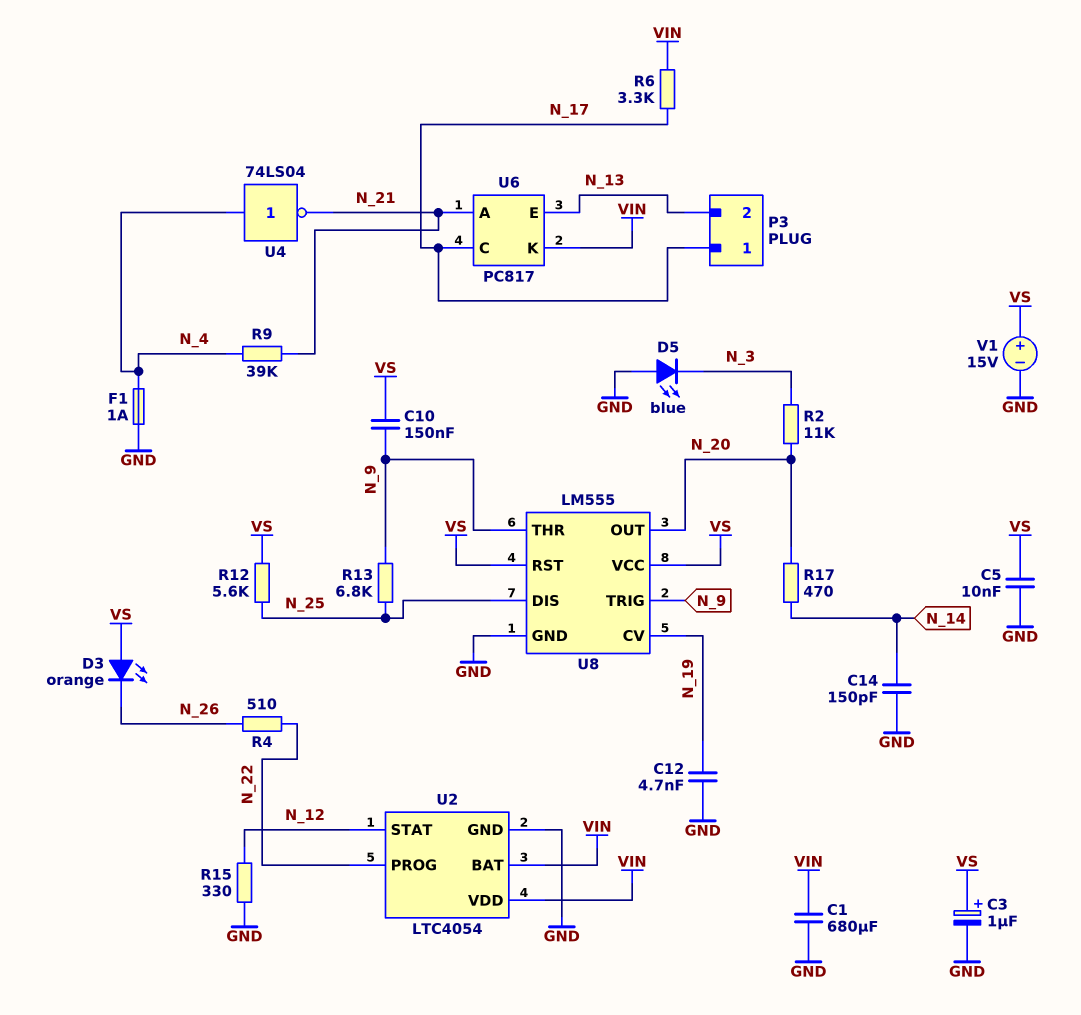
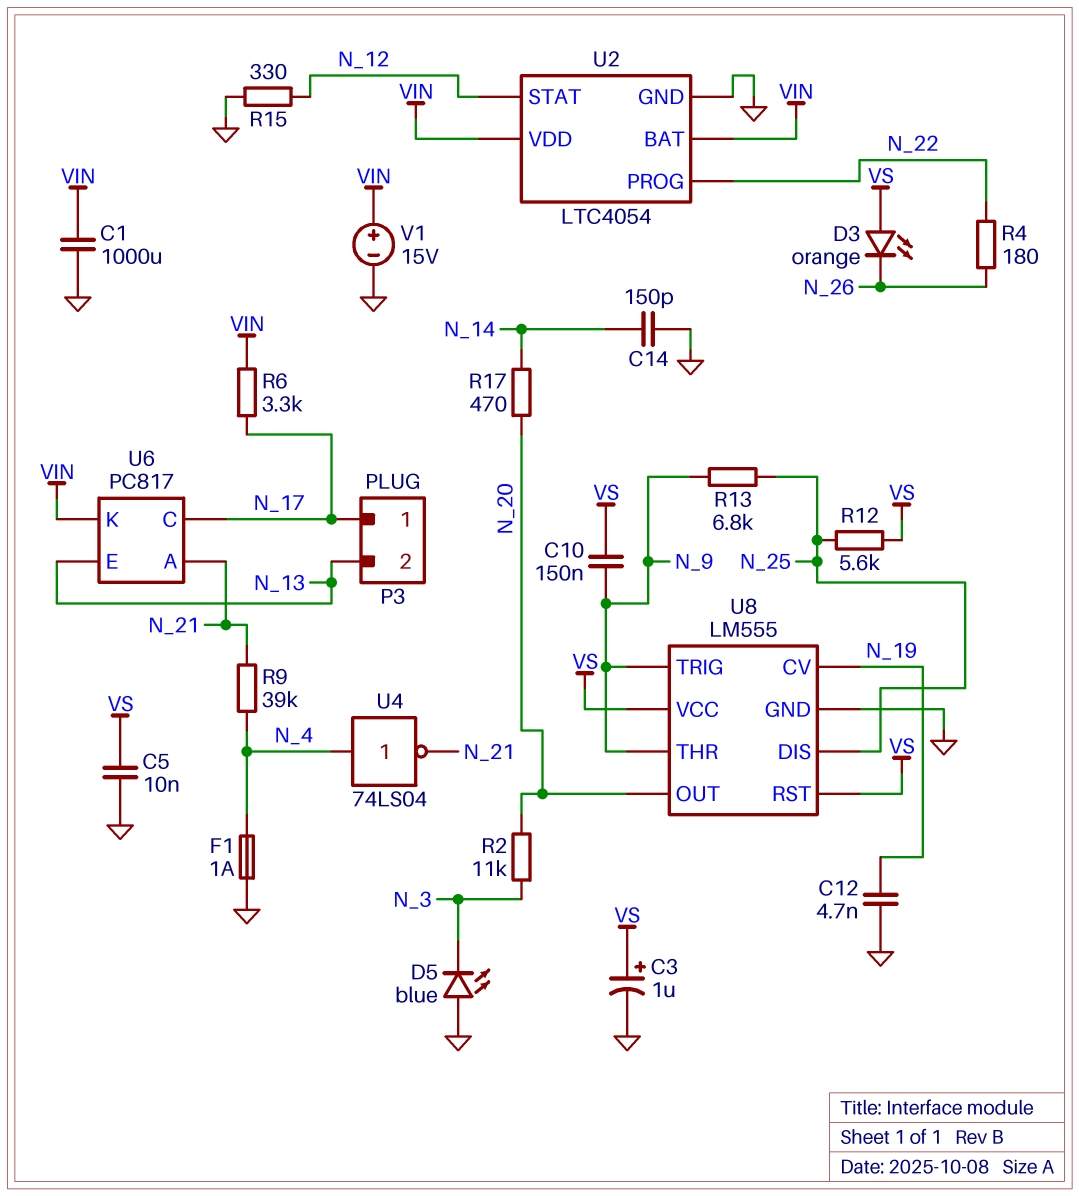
C1: 680uF (GND, VIN) -> 1000uF (GND, VIN)
R4: 510 (N_22, N_26) -> 180 (N_22, N_26)
V1: 15V (plus VS, minus GND) -> 15V (plus VIN, minus GND)

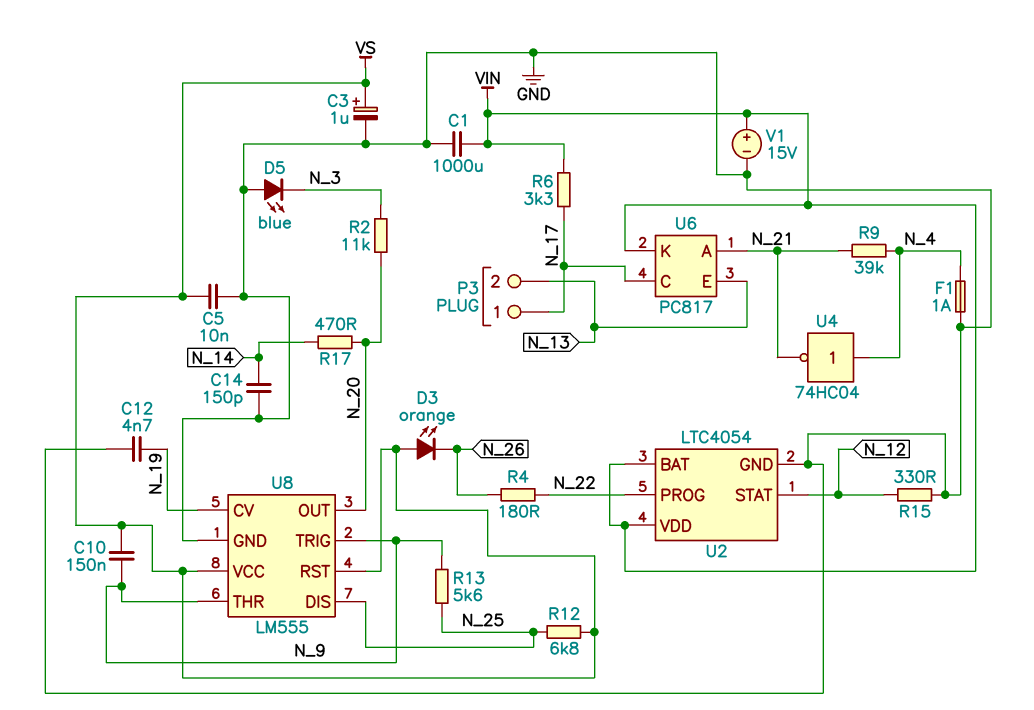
R12: 5.6k (N_25, VS) -> 6.8k (N_25, VS)
R13: 6.8k (N_9, N_25) -> 5.6k (N_9, N_25)
U4: NOT 74LS04 (in N_4, out N_21) -> NOT 74HC04 (in N_4, out N_21)

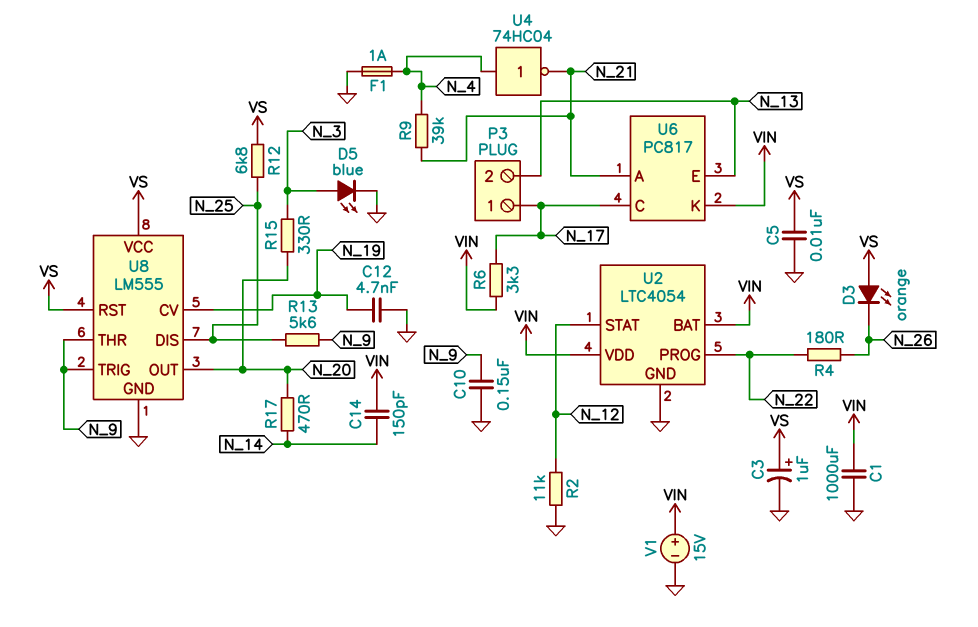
C10: 150nF (N_9, VS) -> 150nF (GND, N_9)
C14: 150pF (GND, N_14) -> 150pF (N_14, VIN)
D5: LED blue (A GND, K N_3) -> LED blue (A N_3, K GND)
R2: 11k (N_3, N_20) -> 11k (GND, N_12)
R15: 330 (GND, N_12) -> 330 (N_3, N_20)

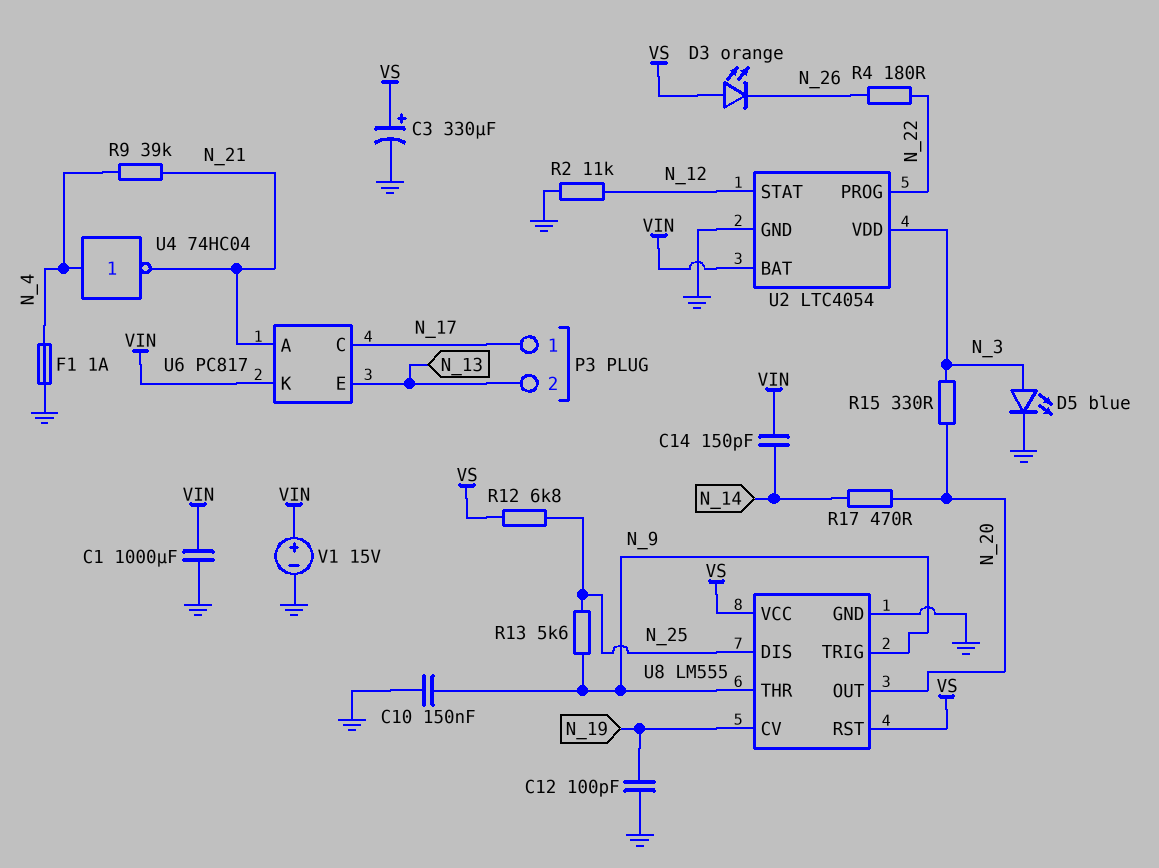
C3: 1uF (plus VS, minus GND) -> 330uF (plus VS, minus GND)
C5: 10nF (GND, VS) -> none
C12: 4.7nF (GND, N_19) -> 100pF (GND, N_19)
R6: 3.3k (N_17, VIN) -> none
U2 pin VDD: VIN -> N_3

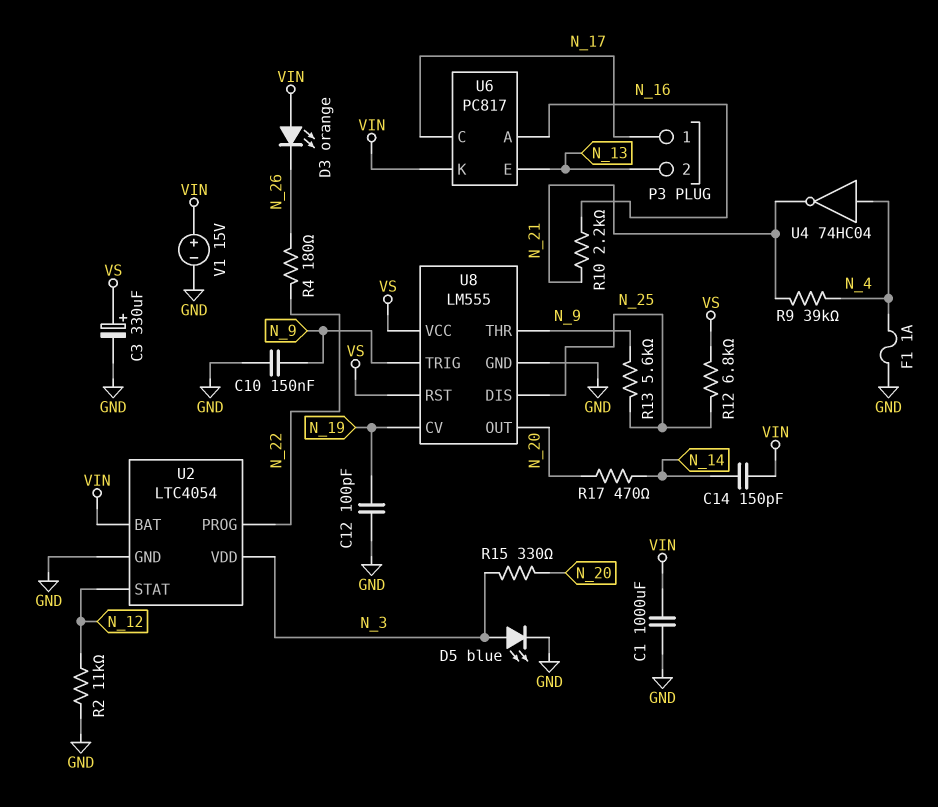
D3: LED orange (A VS, K N_26) -> LED orange (A VIN, K N_26)
R10: none -> 2.2k (N_16, N_21)
U6 pin A: N_21 -> N_16

